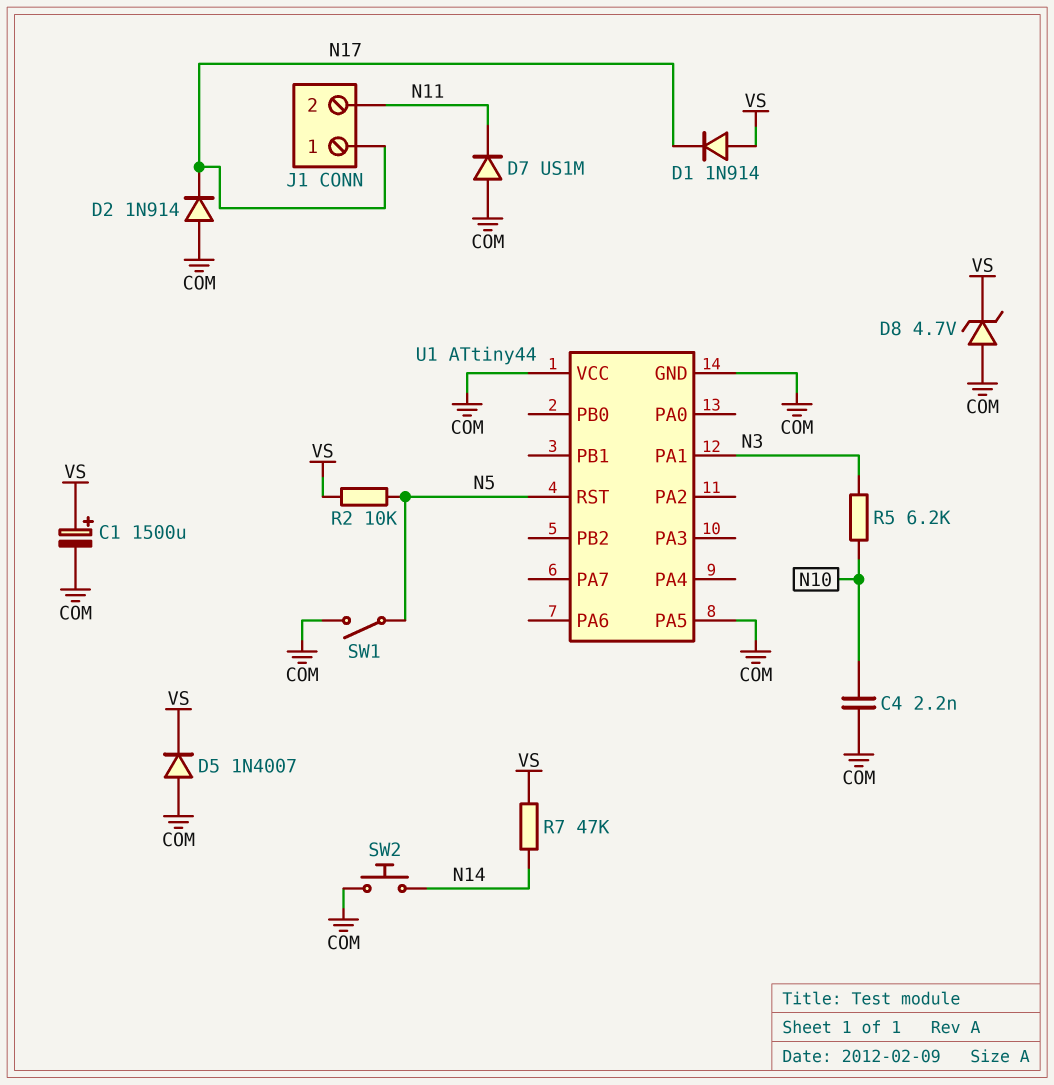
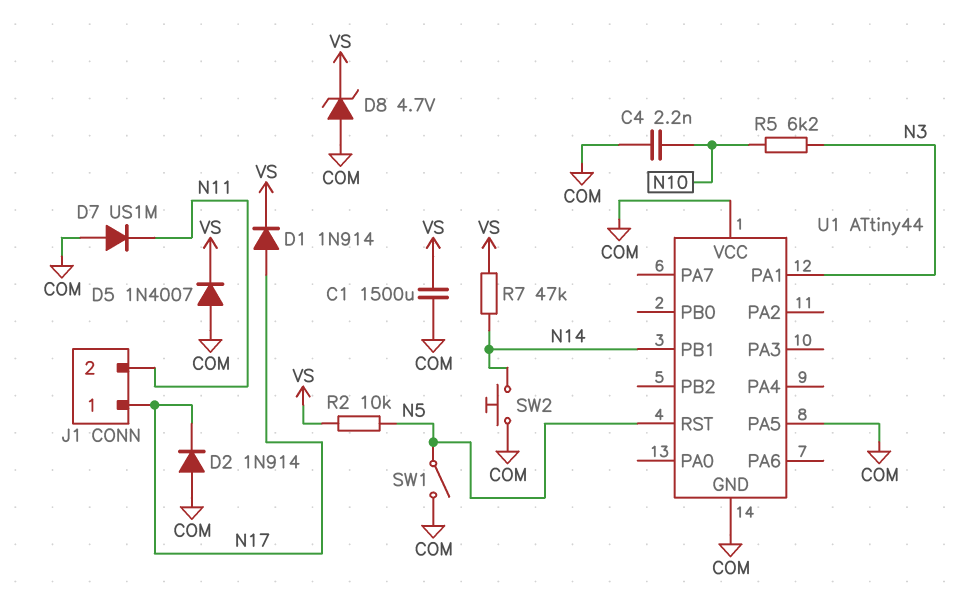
C1: 1500uF (plus VS, minus COM) -> 1500uF (COM, VS)
D1: diode 1N914 (A VS, K N17) -> diode 1N914 (A N17, K VS)
U1 pin PB1: none -> N14

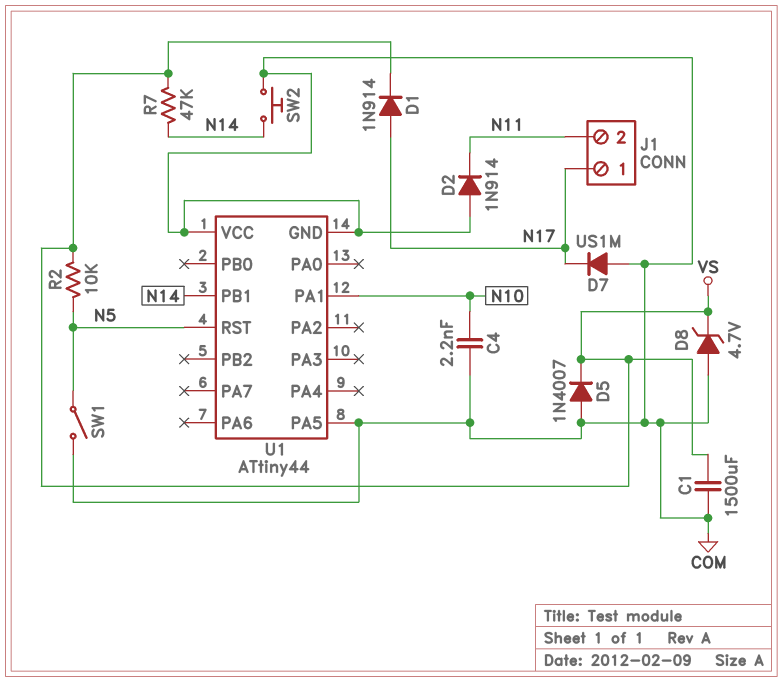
D2: diode 1N914 (A COM, K N17) -> diode 1N914 (A COM, K N11)
D7: diode US1M (A COM, K N11) -> diode US1M (A COM, K N17)
R5: 6.2k (N3, N10) -> none
U1 pin PA1: N3 -> N10

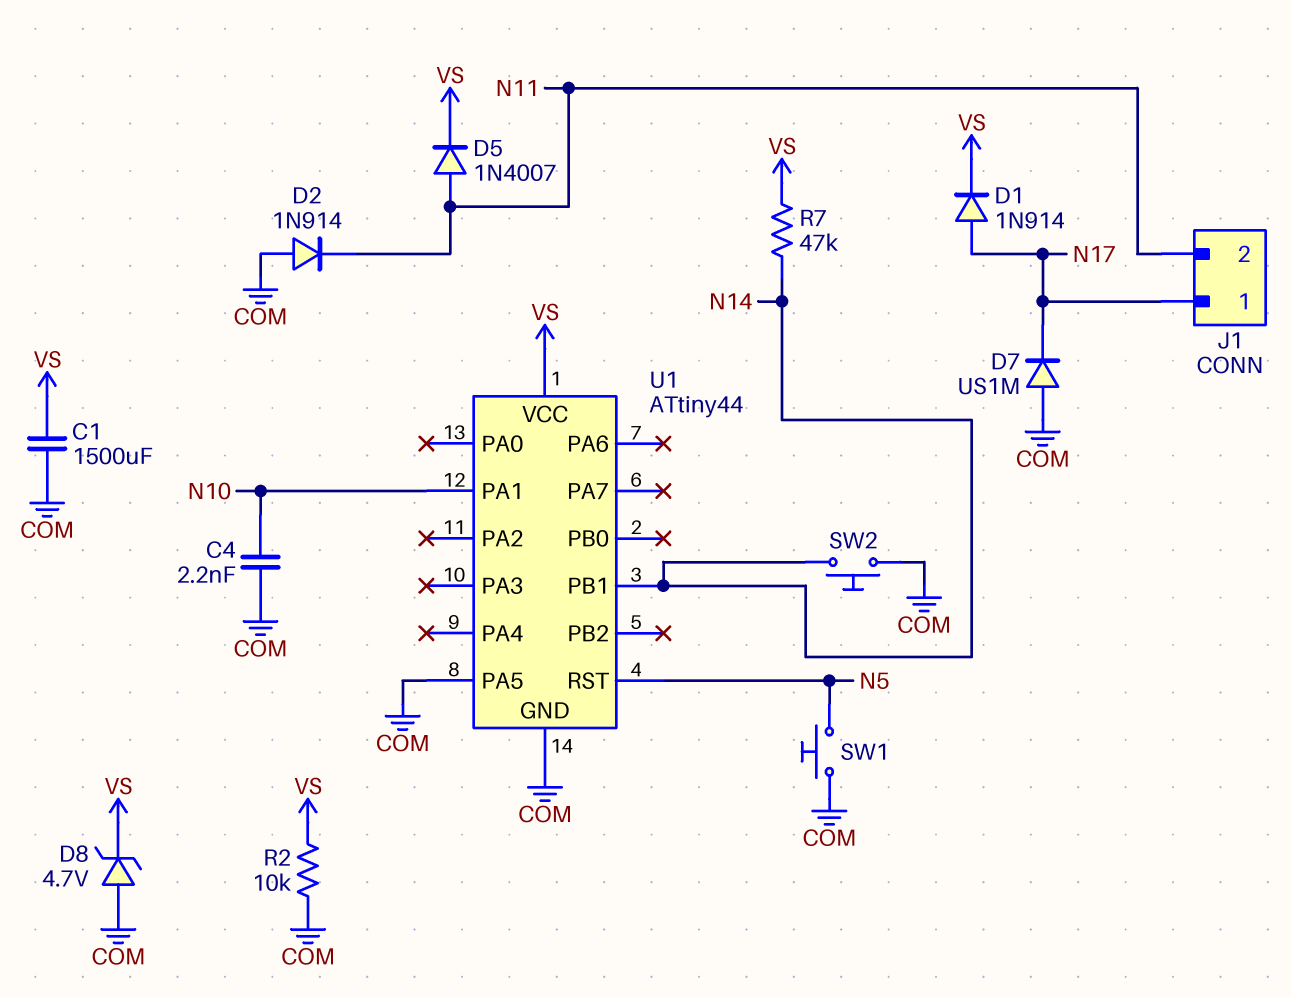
D5: diode 1N4007 (A COM, K VS) -> diode 1N4007 (A N11, K VS)
R2: 10k (N5, VS) -> 10k (COM, VS)
SW1: switch (COM, N5) -> button (COM, N5)
U1 pin VCC: COM -> VS

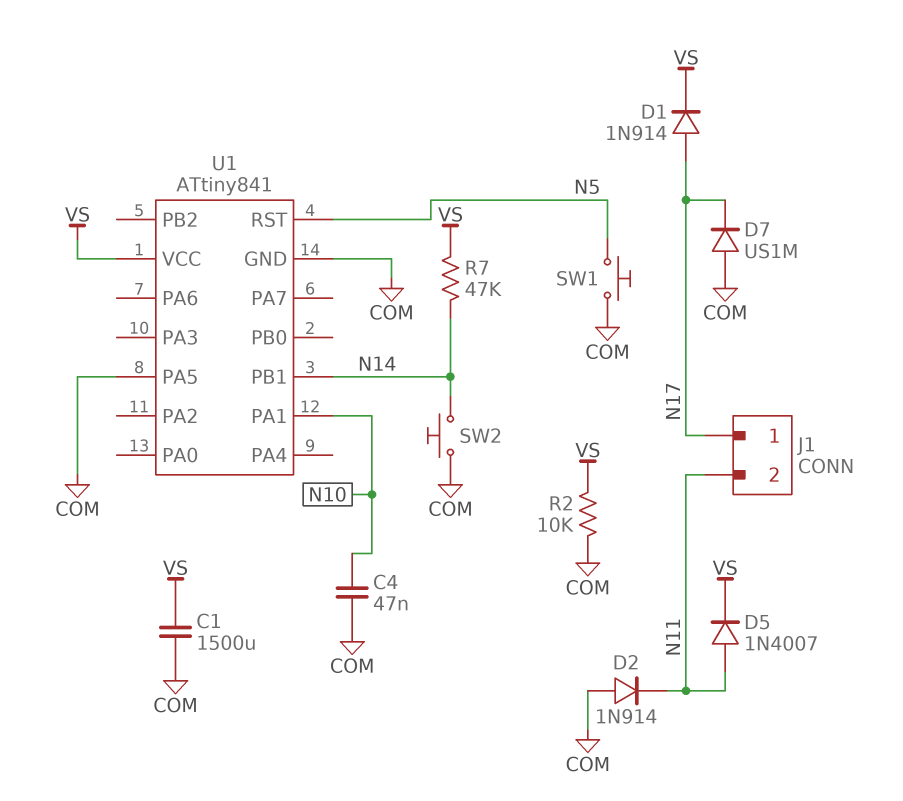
C4: 2.2nF (COM, N10) -> 47nF (COM, N10)
D8: zener 4.7V (A COM, K VS) -> none
U1: ATtiny44 -> ATtiny841

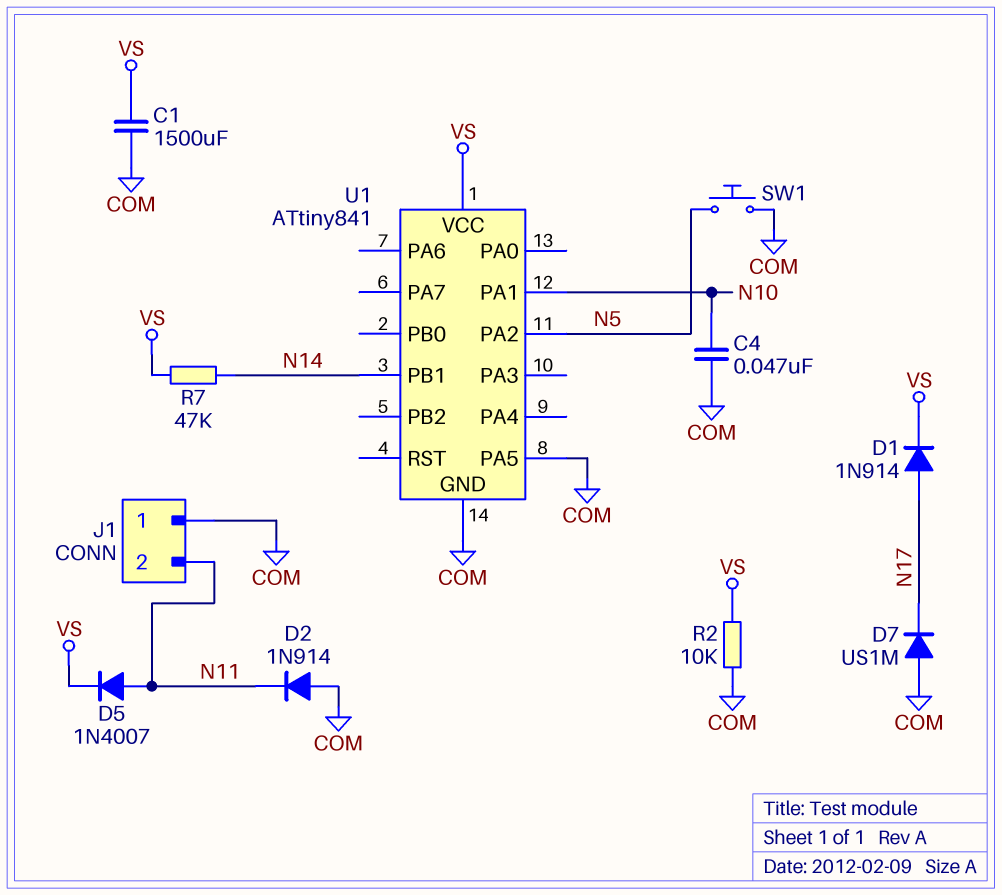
J1 pin 1: N17 -> COM
SW2: button (COM, N14) -> none
U1 pin PA2: none -> N5
U1 pin RST: N5 -> none

